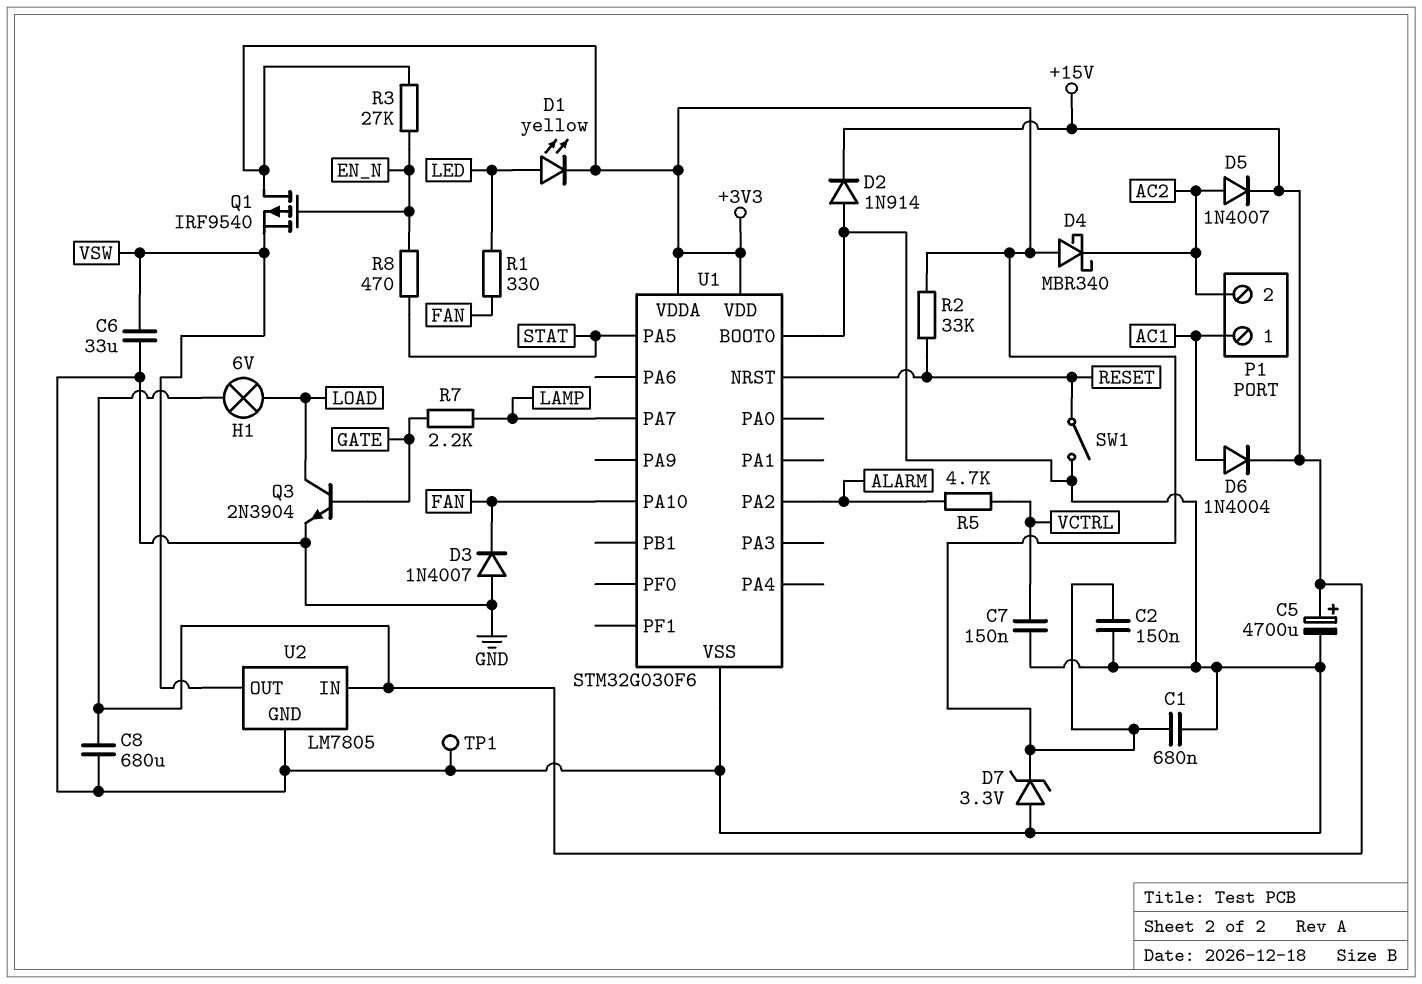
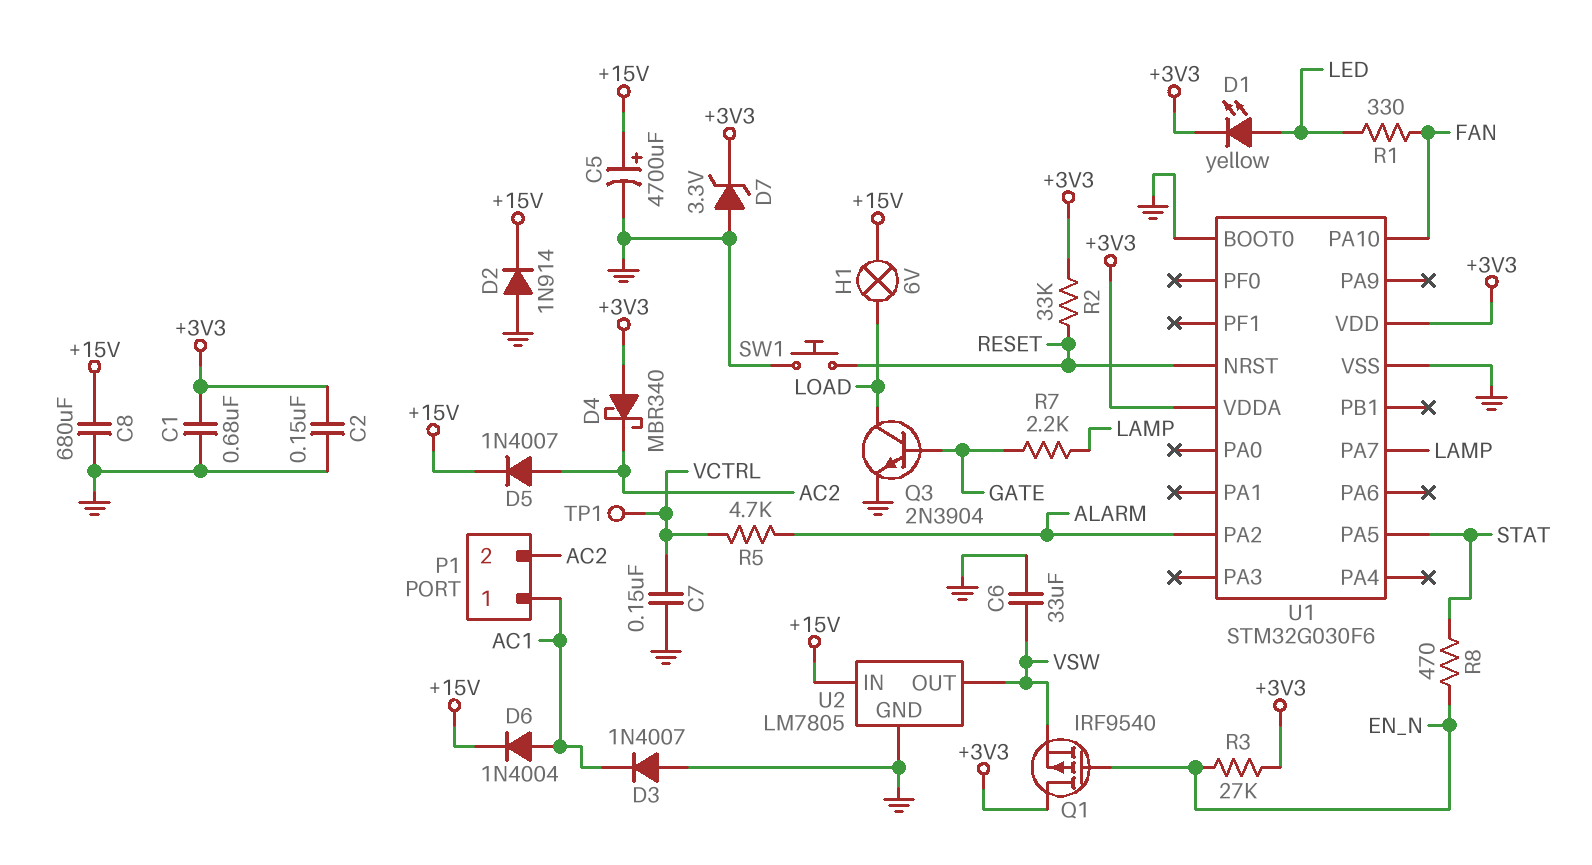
D3: diode 1N4007 (A GND, K FAN) -> diode 1N4007 (A GND, K AC1)
SW1: switch (GND, RESET) -> button (GND, RESET)
TP1: test point (GND) -> test point (VCTRL)

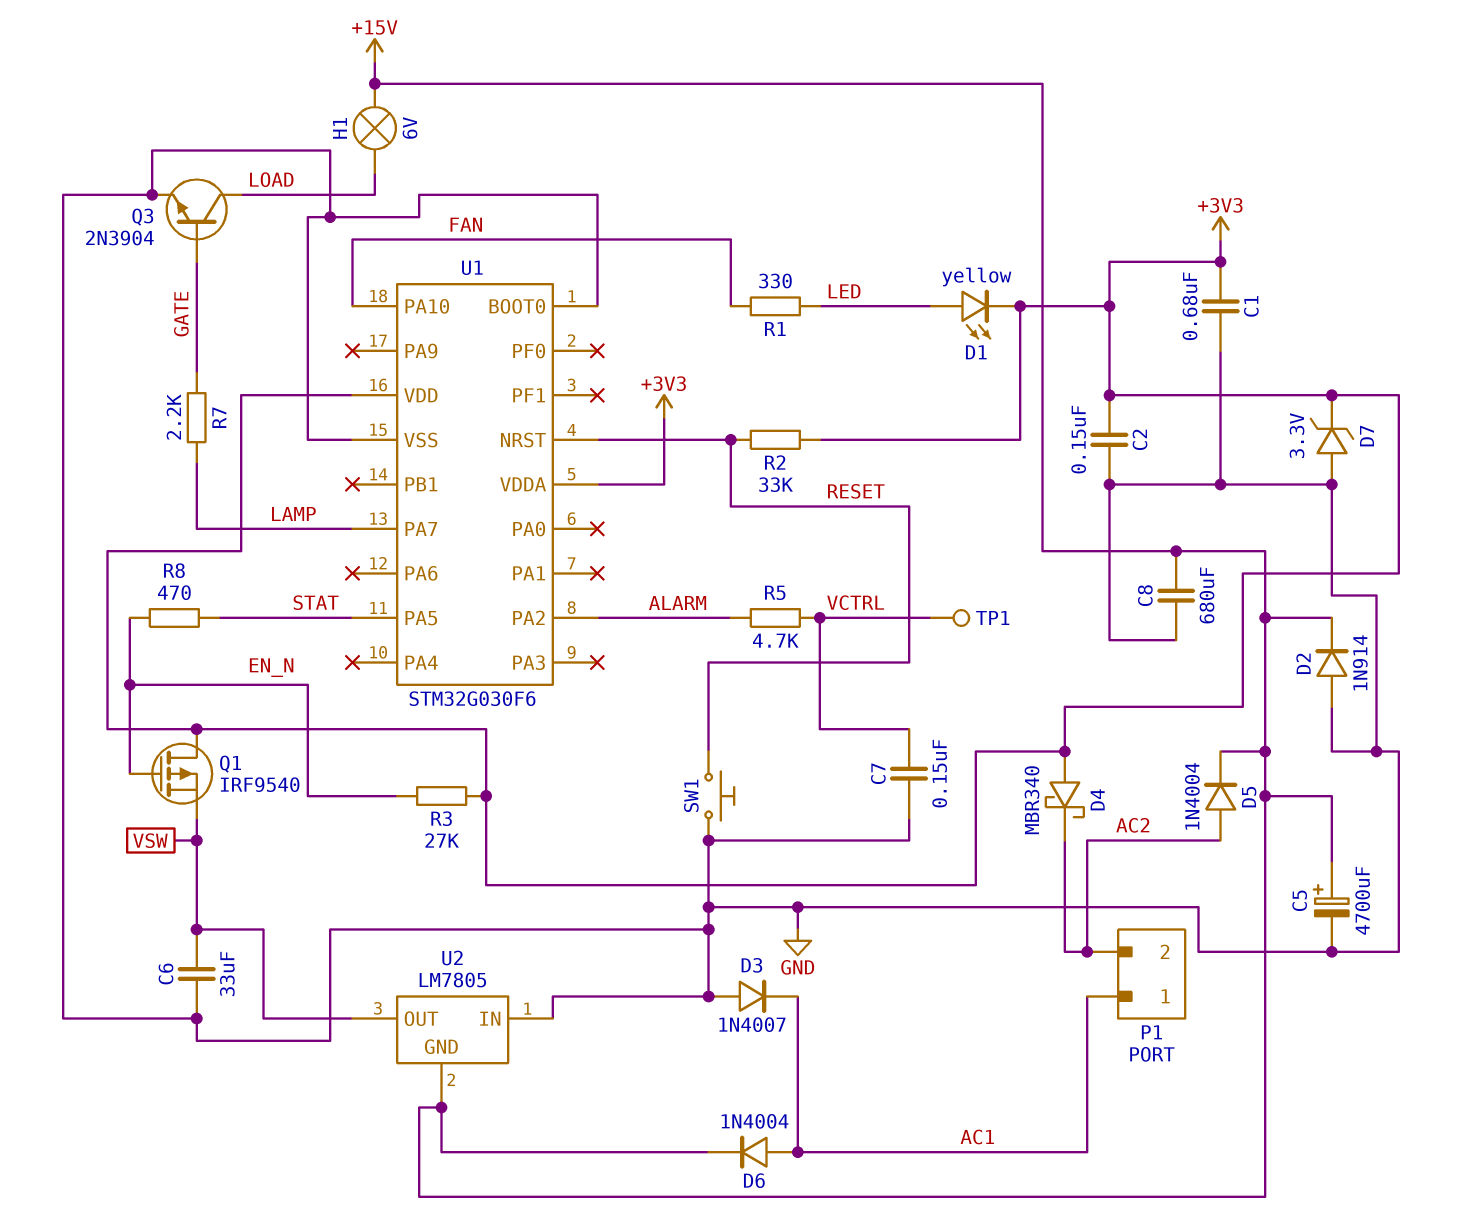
D5: diode 1N4007 (A AC2, K +15V) -> diode 1N4004 (A AC2, K +15V)
U2 pin GND: GND -> +15V
U2 pin IN: +15V -> GND

